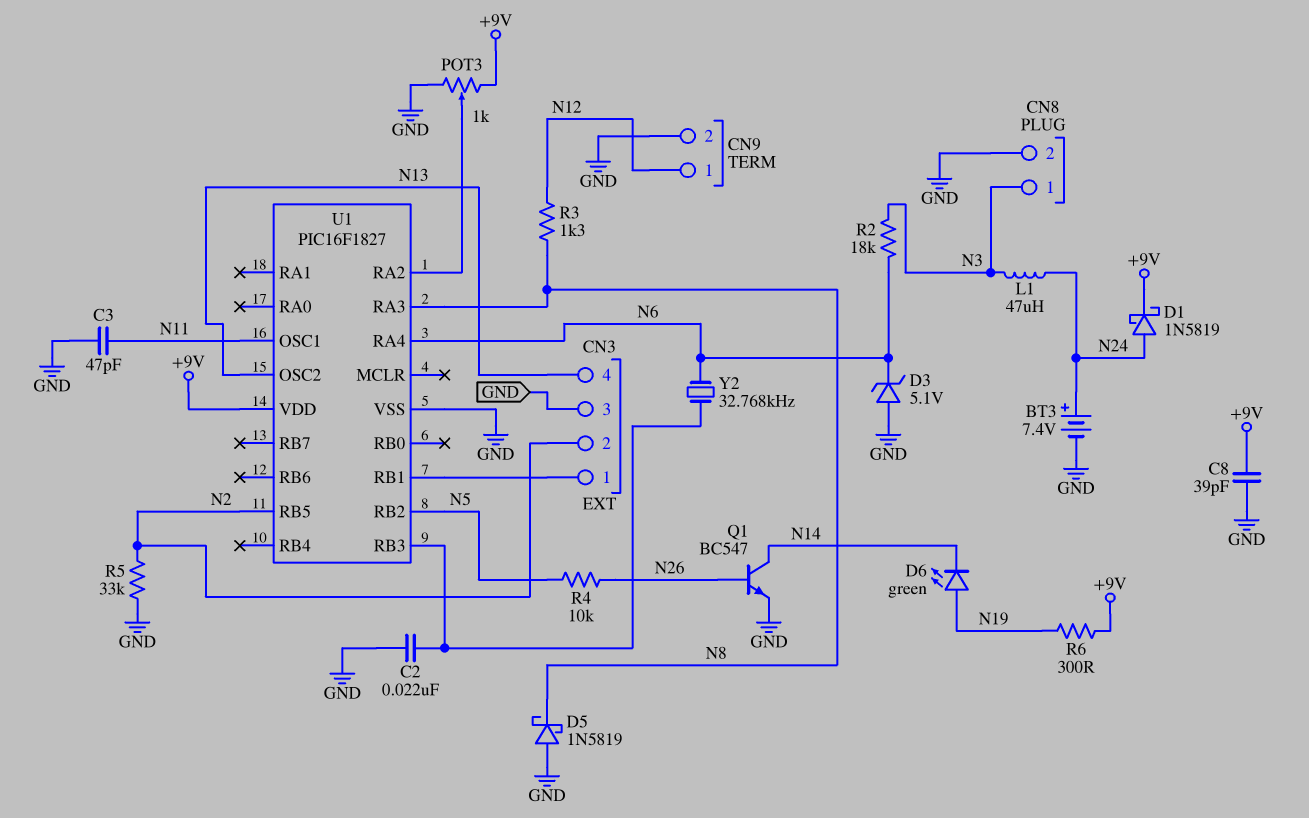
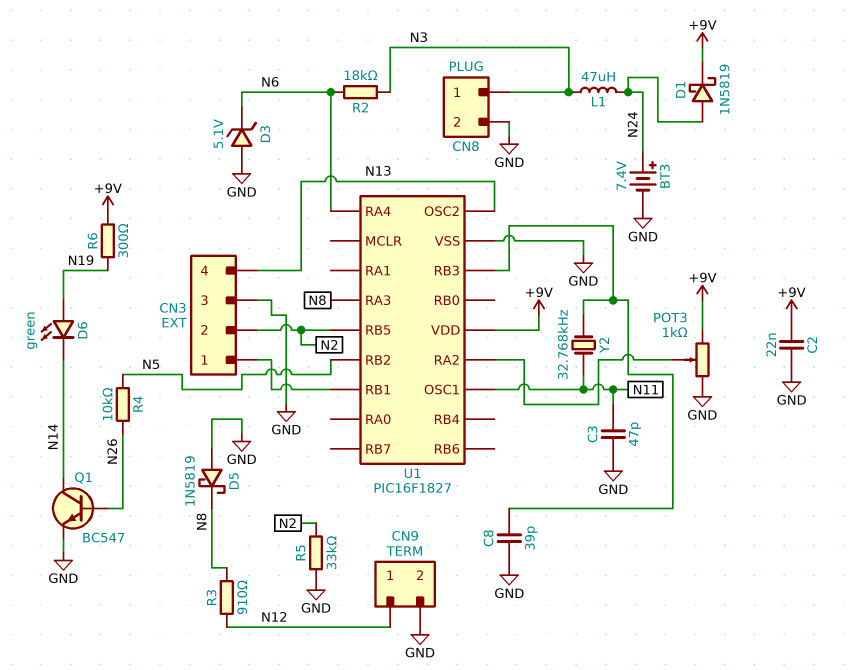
C2: 22nF (GND, U1/RB3) -> 22nF (+9V, GND)
C8: 39pF (+9V, GND) -> 39pF (GND, U1/RB3)
R3: 1.3k (N8, N12) -> 910 (N8, N12)
Y2: 32.768kHz (N6, U1/RB3) -> 32.768kHz (N11, U1/RB3)

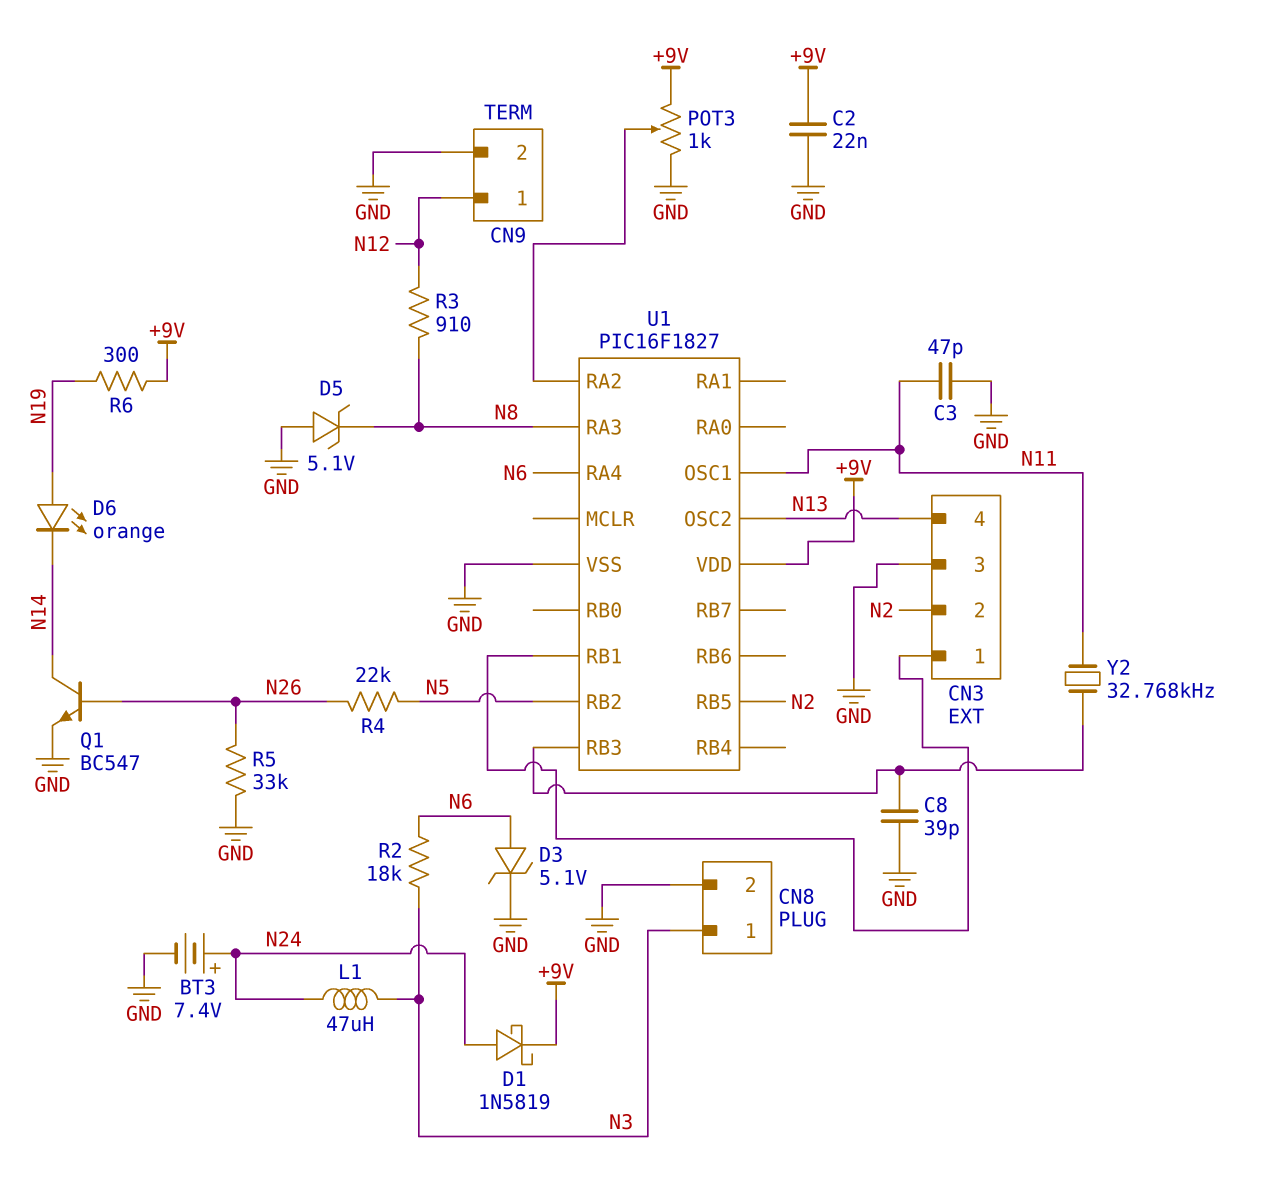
D3: zener 5.1V (A GND, K N6) -> zener 5.1V (A N6, K GND)
D5: schottky 1N5819 (A GND, K N8) -> zener 5.1V (A GND, K N8)
D6: LED green (A N19, K N14) -> LED orange (A N19, K N14)
R4: 10k (N5, N26) -> 22k (N5, N26)
R5: 33k (GND, N2) -> 33k (GND, N26)

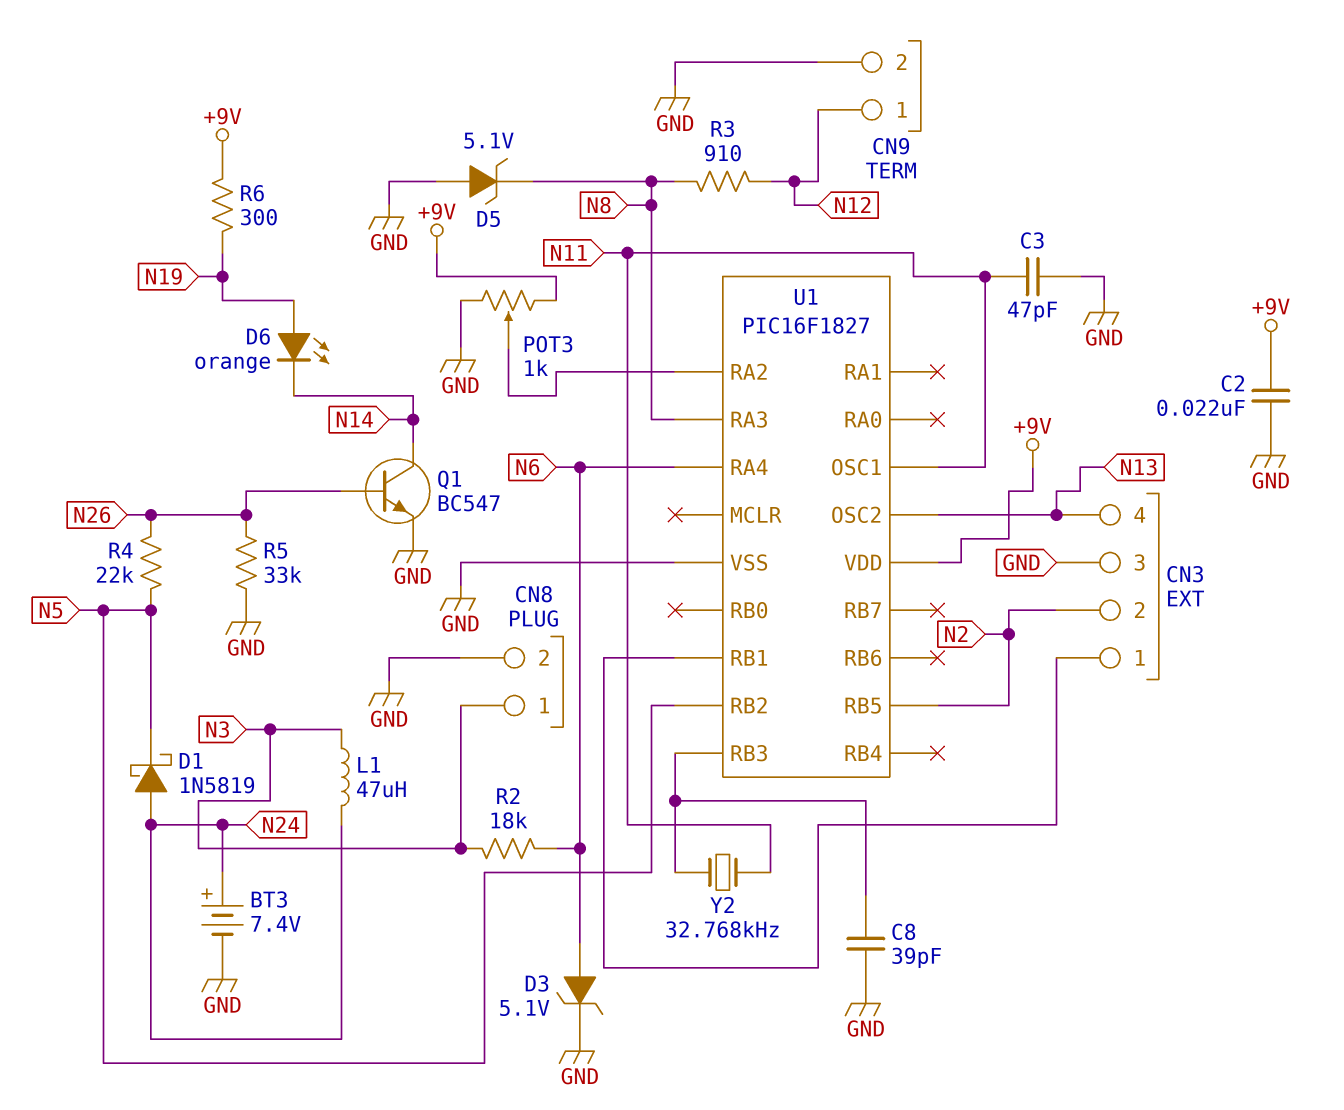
D1: schottky 1N5819 (A N24, K +9V) -> schottky 1N5819 (A N24, K N5)

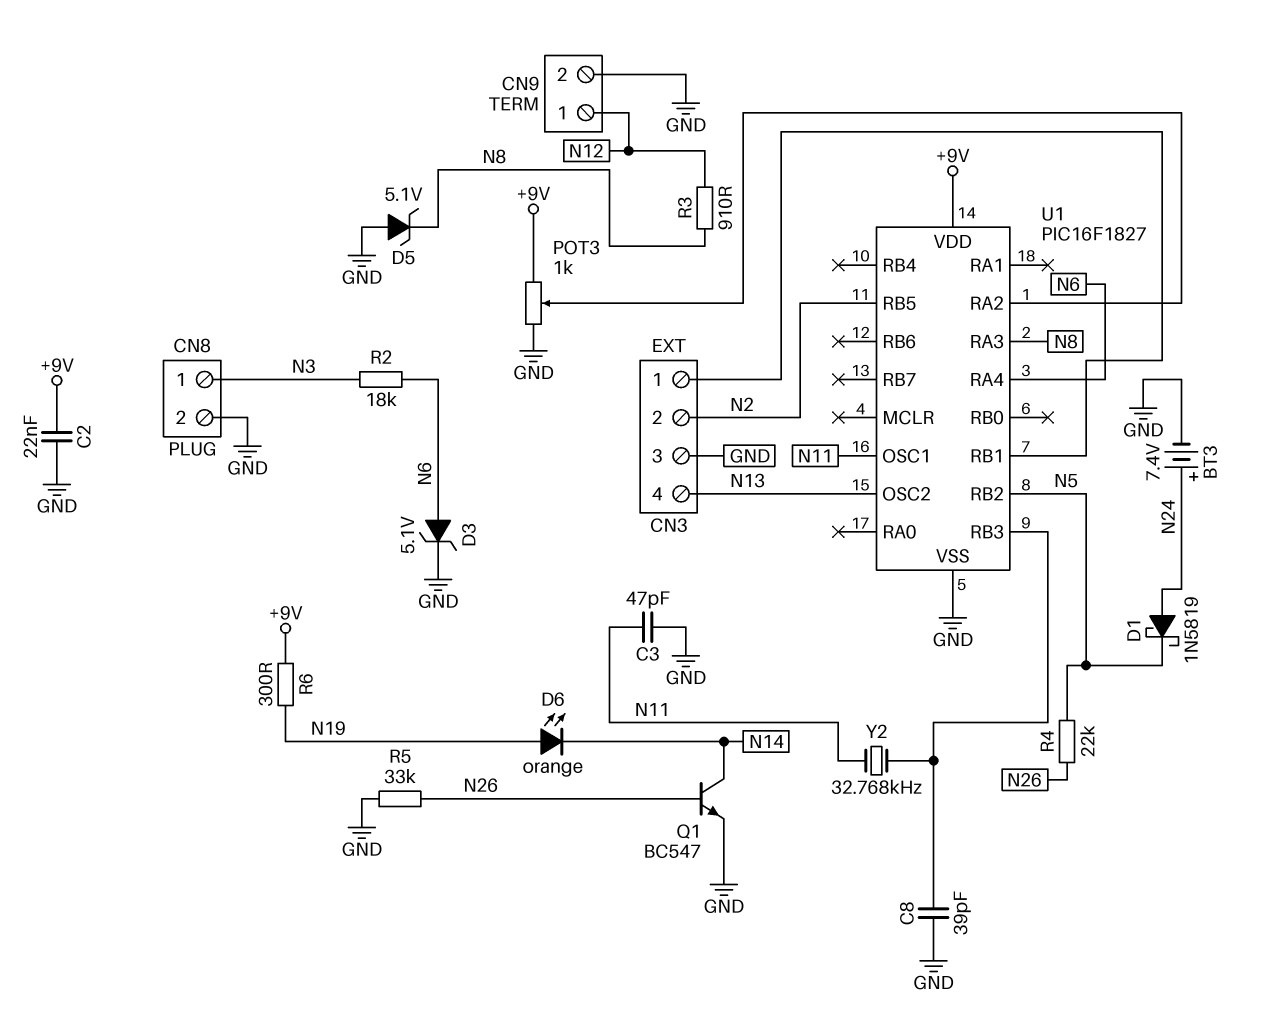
L1: 47uH (N3, N24) -> none

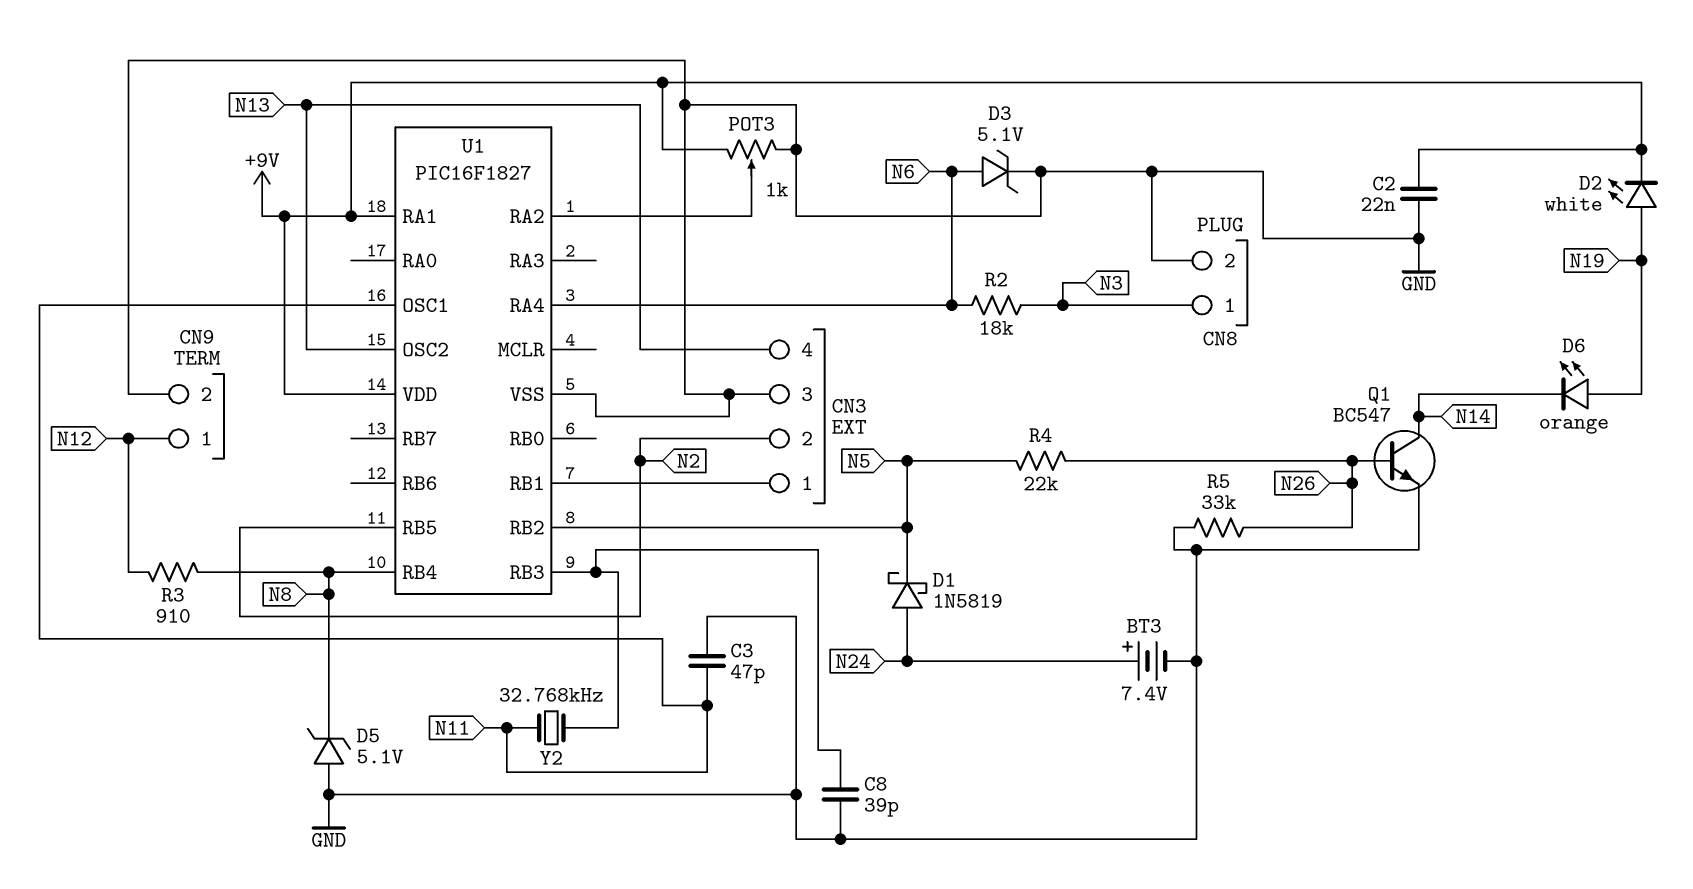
D2: none -> LED white (A N19, K +9V)
R6: 300 (+9V, N19) -> none
U1 pin RA1: none -> +9V
U1 pin RA3: N8 -> none
U1 pin RB4: none -> N8

